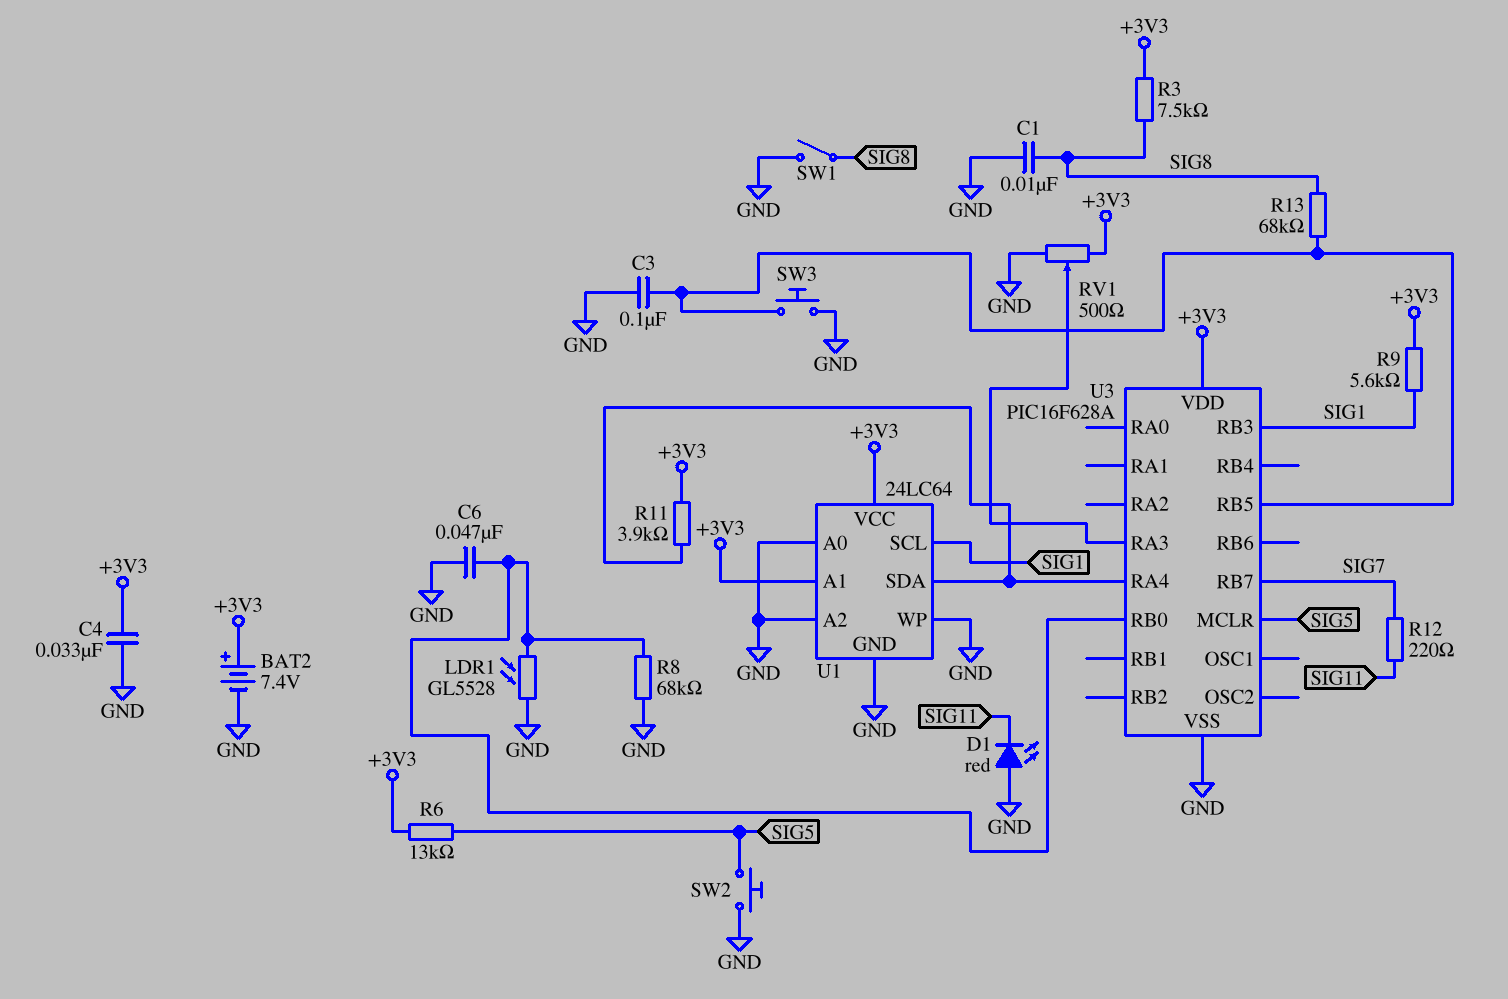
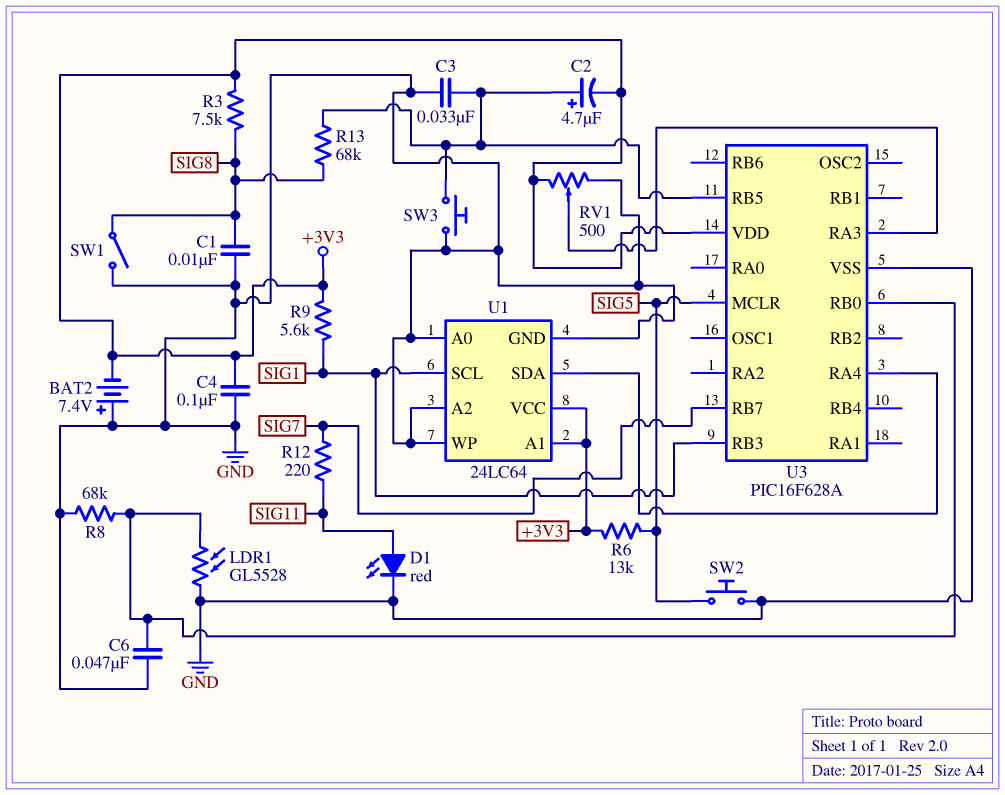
BAT2: 7.4V (plus +3V3, minus GND) -> 7.4V (plus GND, minus +3V3)
C2: none -> 4.7uF (plus U3/RB5, minus +3V3)
C3: 100nF (GND, U3/RB5) -> 33nF (GND, U3/RB5)
C4: 33nF (+3V3, GND) -> 100nF (+3V3, GND)
D1: LED red (A GND, K SIG11) -> LED red (A SIG11, K GND)
R11: 3.9k (+3V3, U1/SDA) -> none

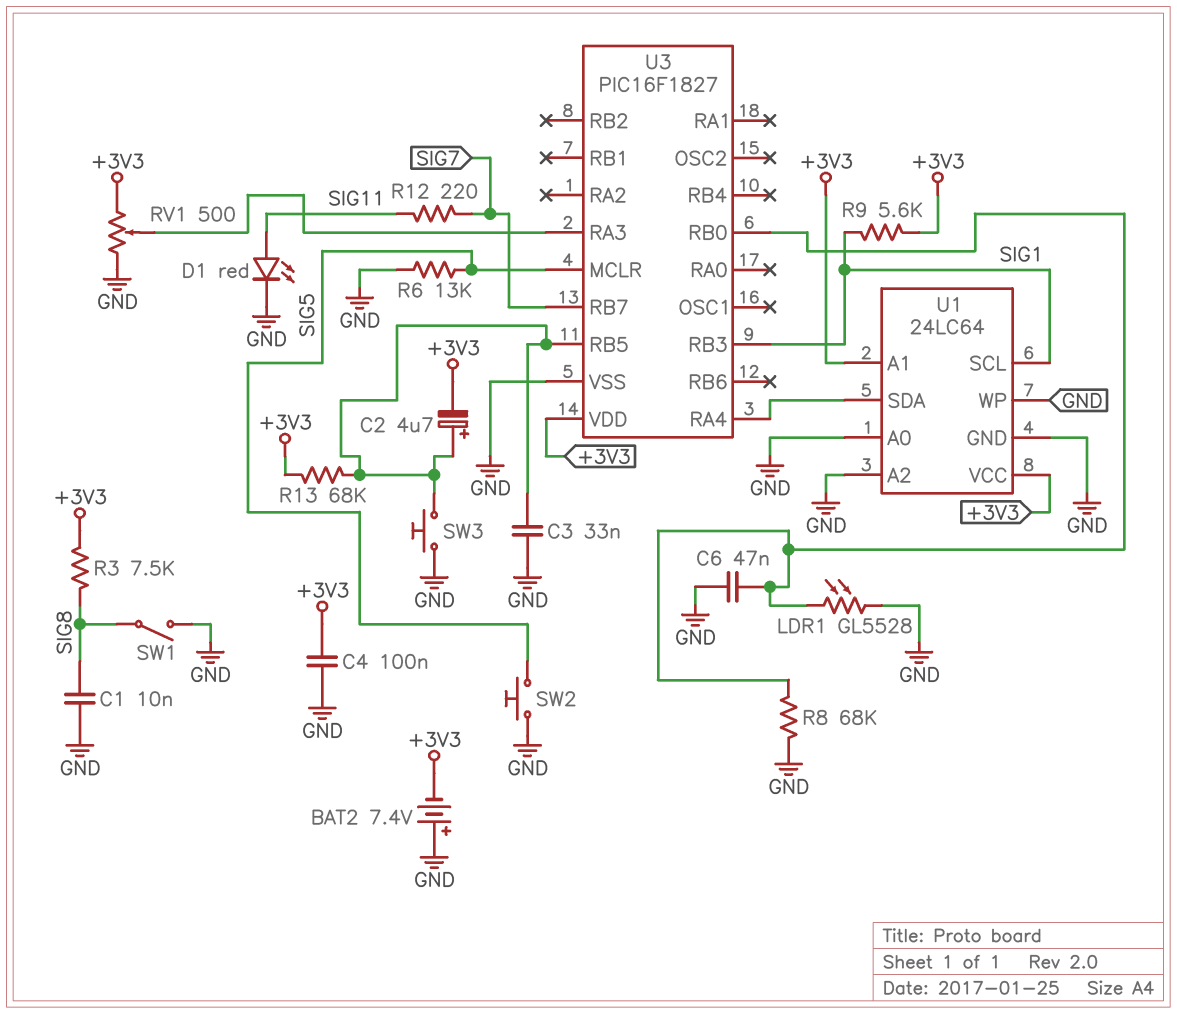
R6: 13k (+3V3, SIG5) -> 13k (GND, SIG5)
R13: 68k (SIG8, U3/RB5) -> 68k (+3V3, U3/RB5)
U3: PIC16F628A -> PIC16F1827

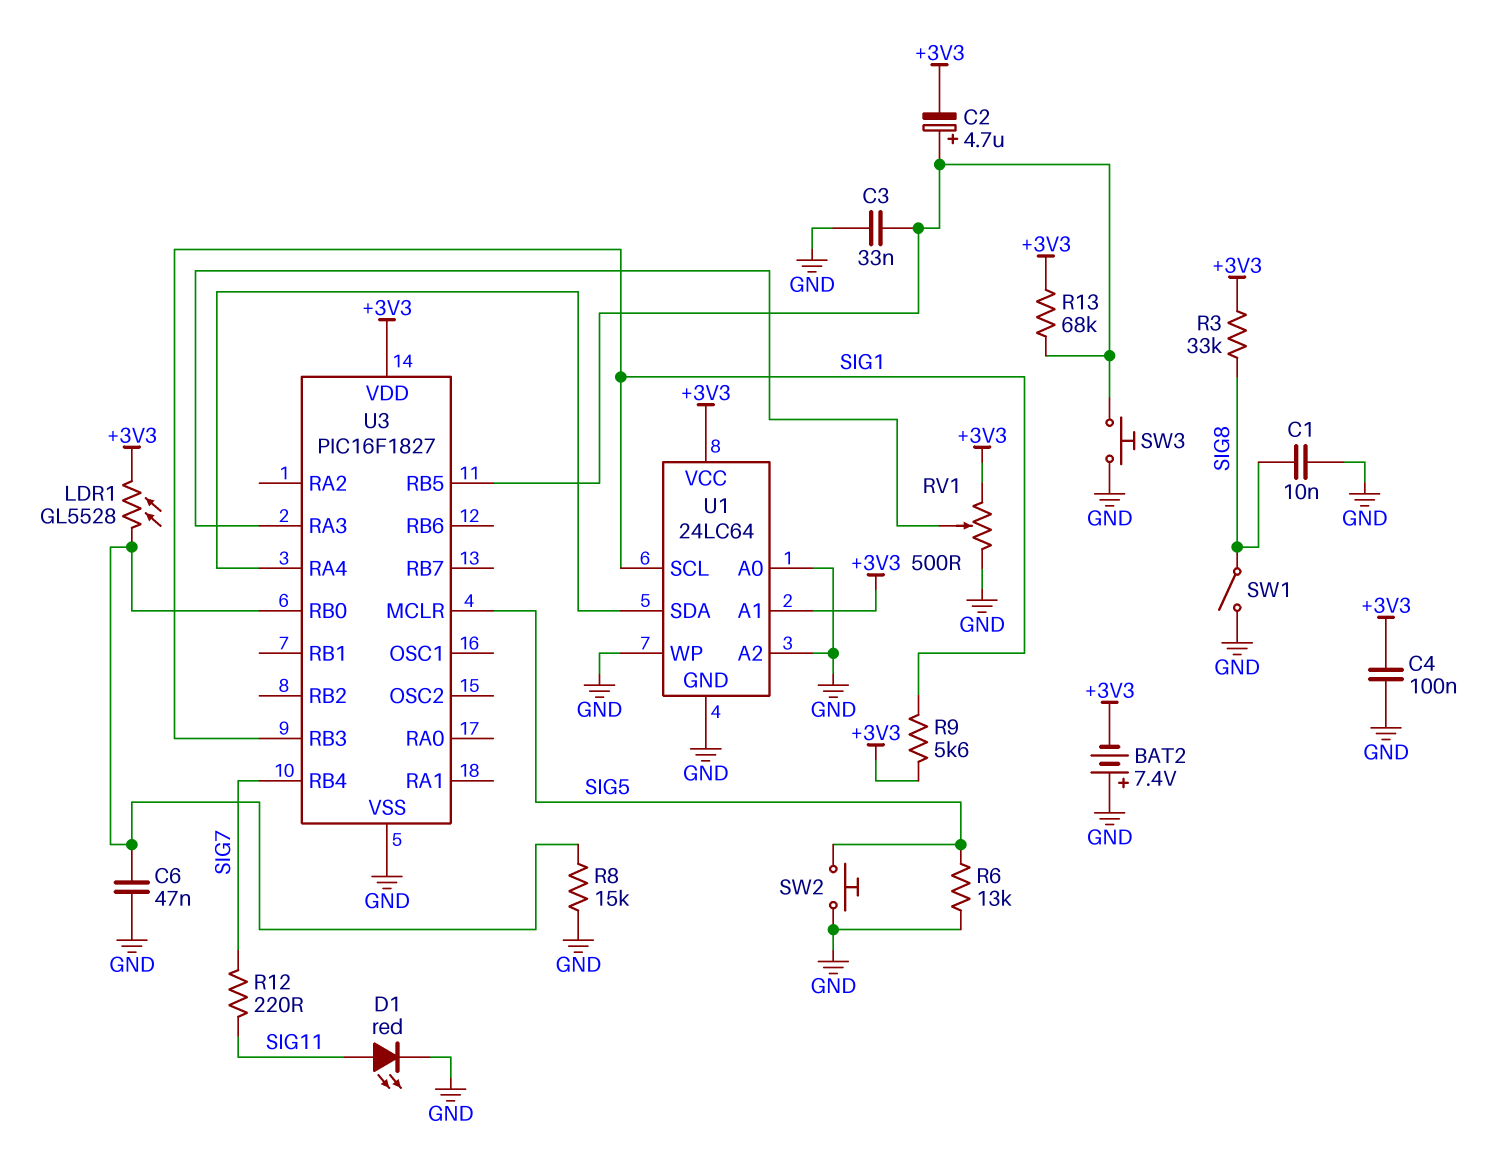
LDR1: GL5528 (GND, U3/RB0) -> GL5528 (+3V3, U3/RB0)
R3: 7.5k (+3V3, SIG8) -> 33k (+3V3, SIG8)
R8: 68k (GND, U3/RB0) -> 15k (GND, U3/RB0)
U3 pin RB4: none -> SIG7
U3 pin RB7: SIG7 -> none

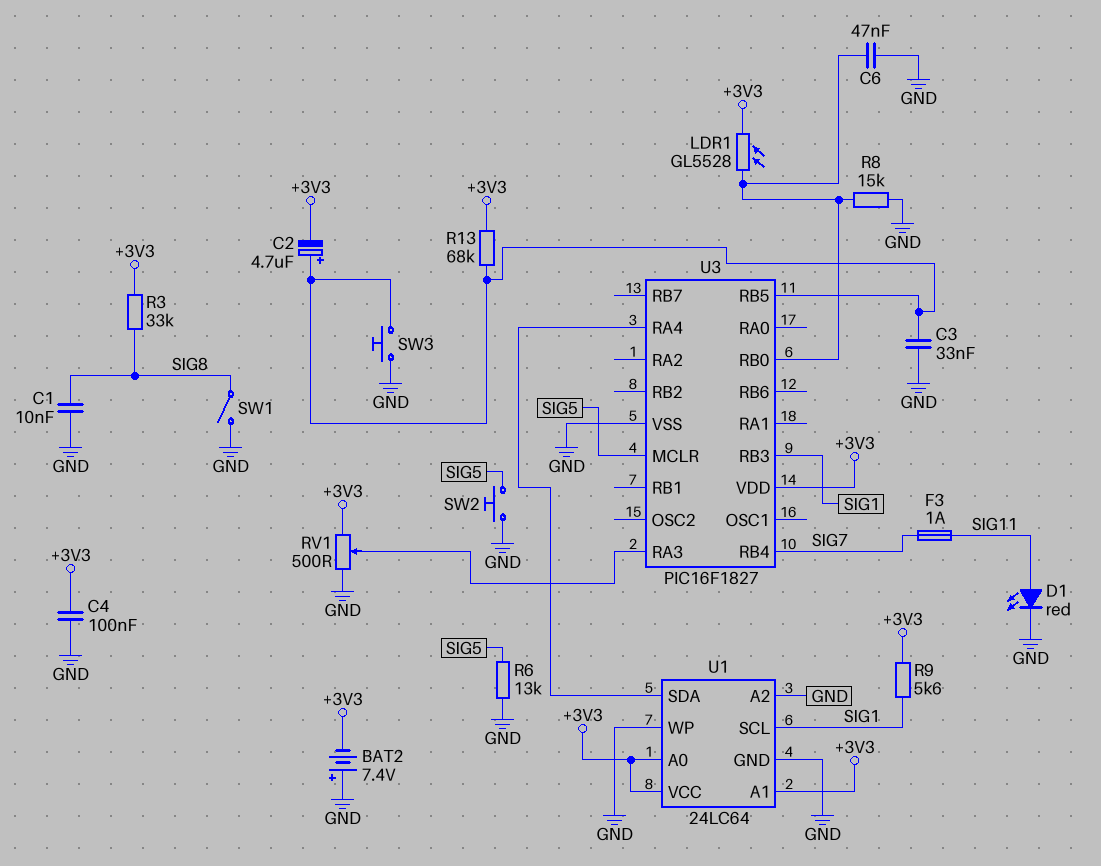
F3: none -> 1A (SIG7, SIG11)
R12: 220 (SIG7, SIG11) -> none
U1 pin A0: GND -> +3V3

